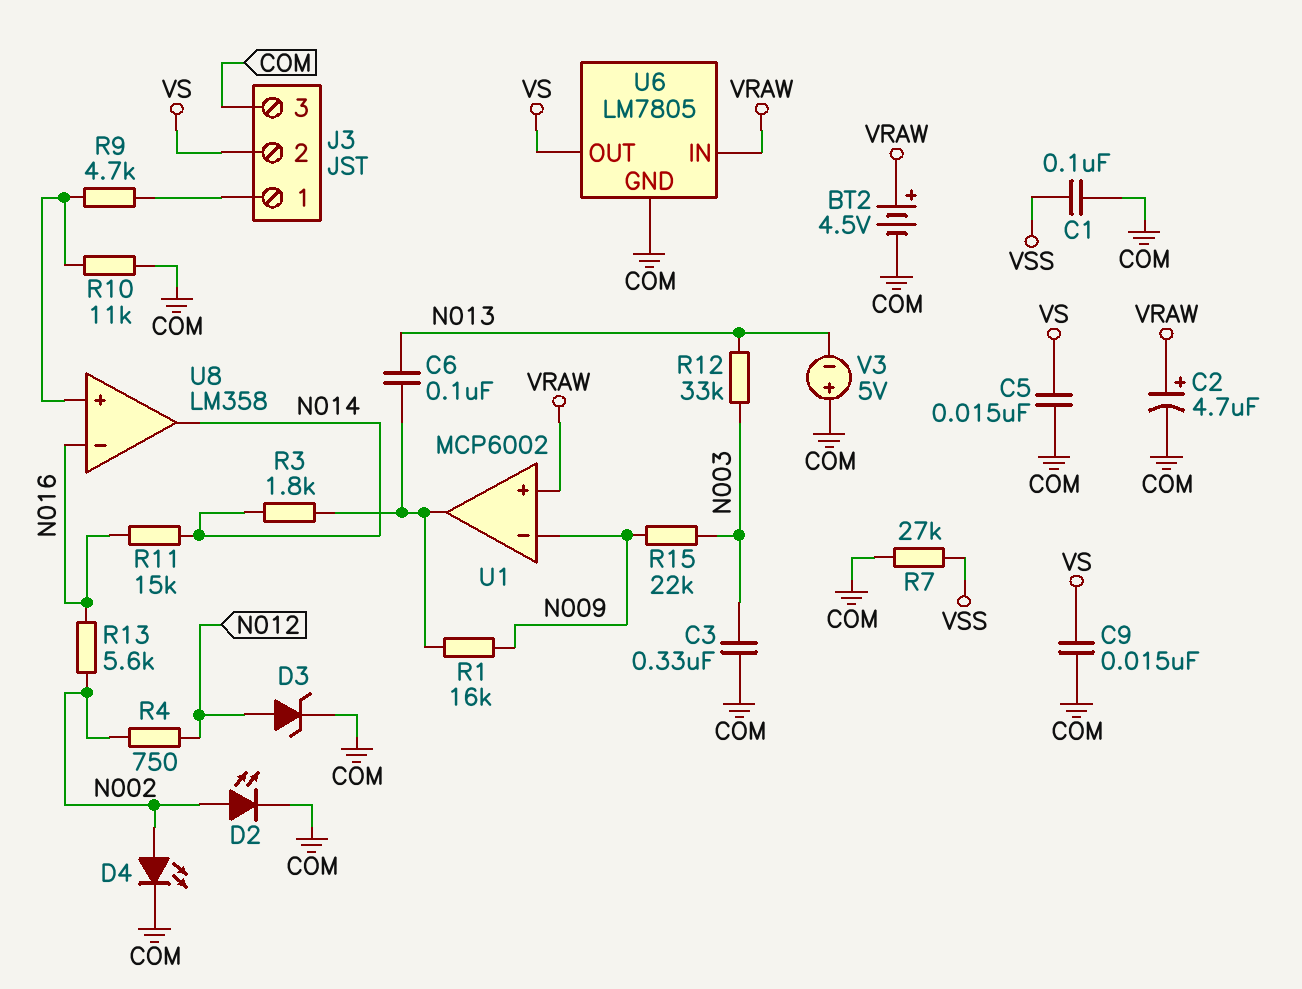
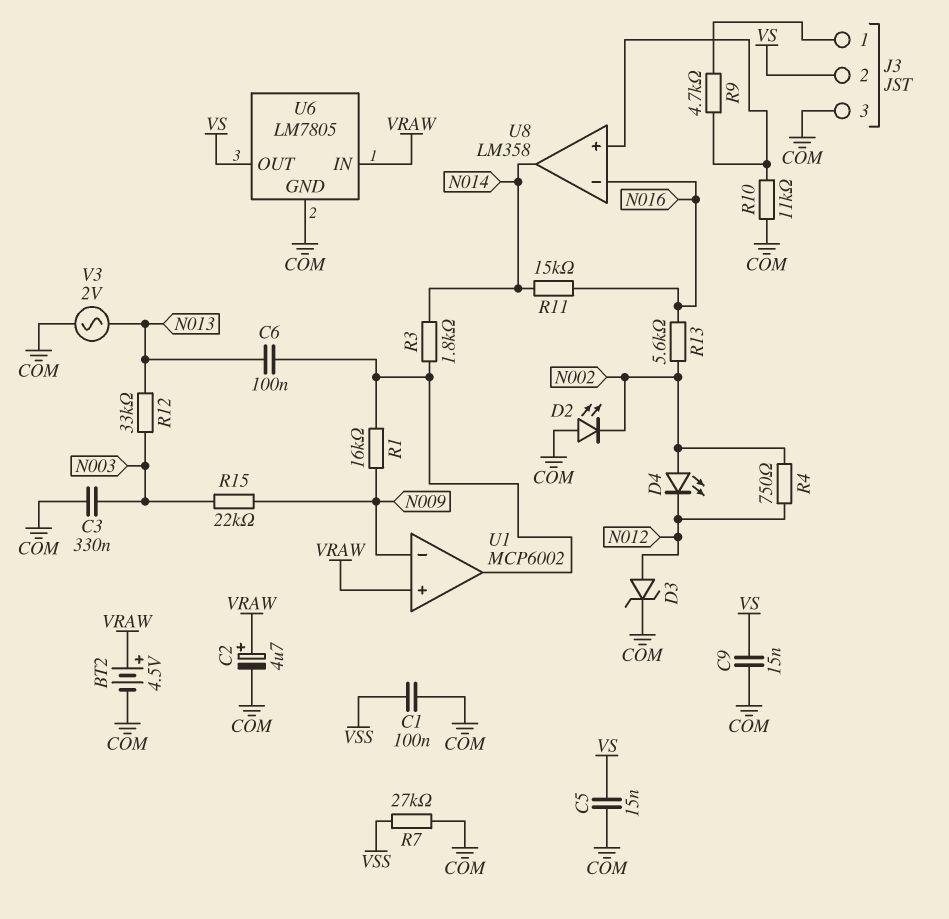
D2: LED (A N002, K COM) -> LED (A COM, K N002)
D4: LED (A N002, K COM) -> LED (A N002, K N012)
V3: 5V (plus COM, minus N013) -> AC 2V (COM, N013)

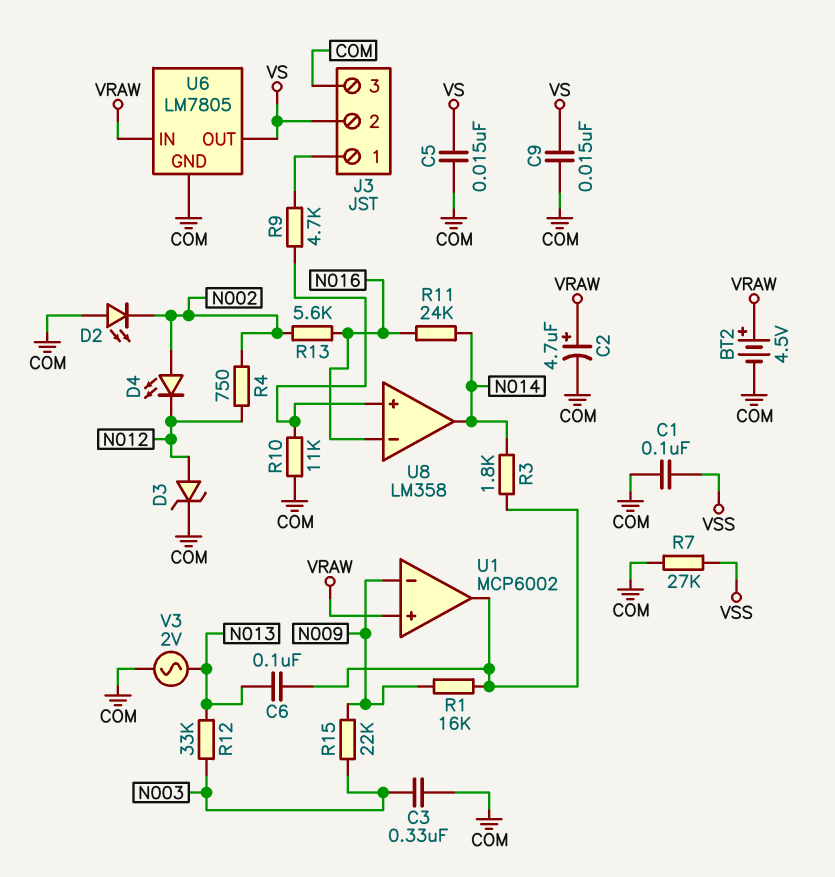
R11: 15k (N014, N016) -> 24k (N014, N016)

